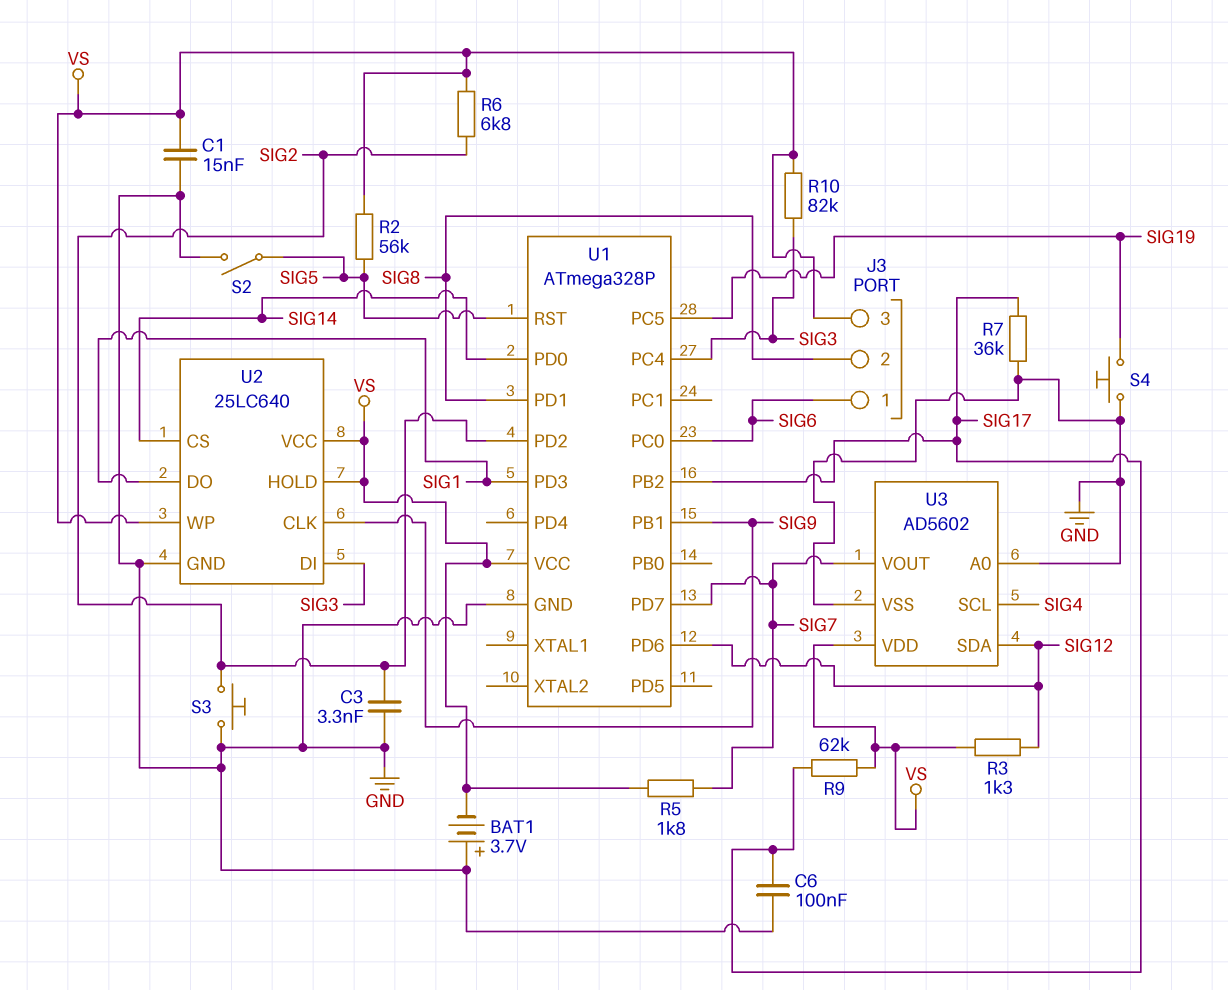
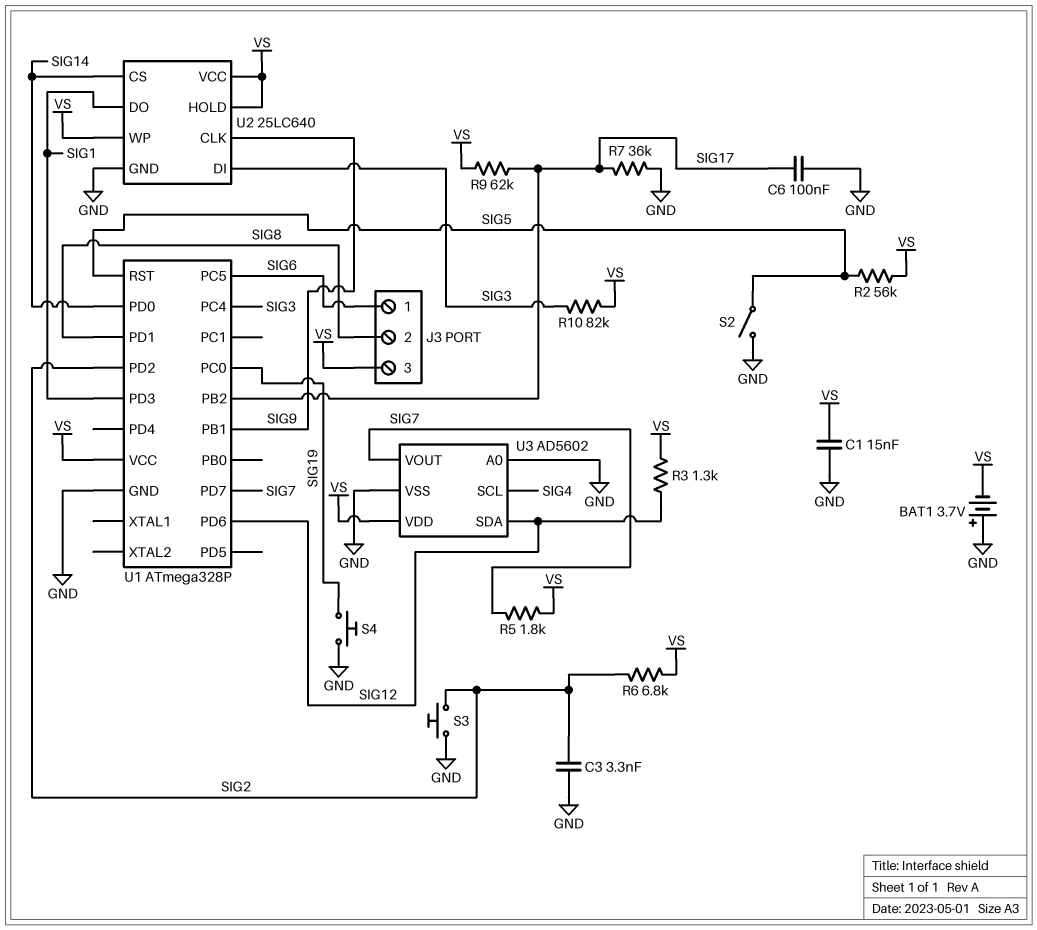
U1 pin PC0: SIG6 -> SIG19
U1 pin PC5: SIG19 -> SIG6

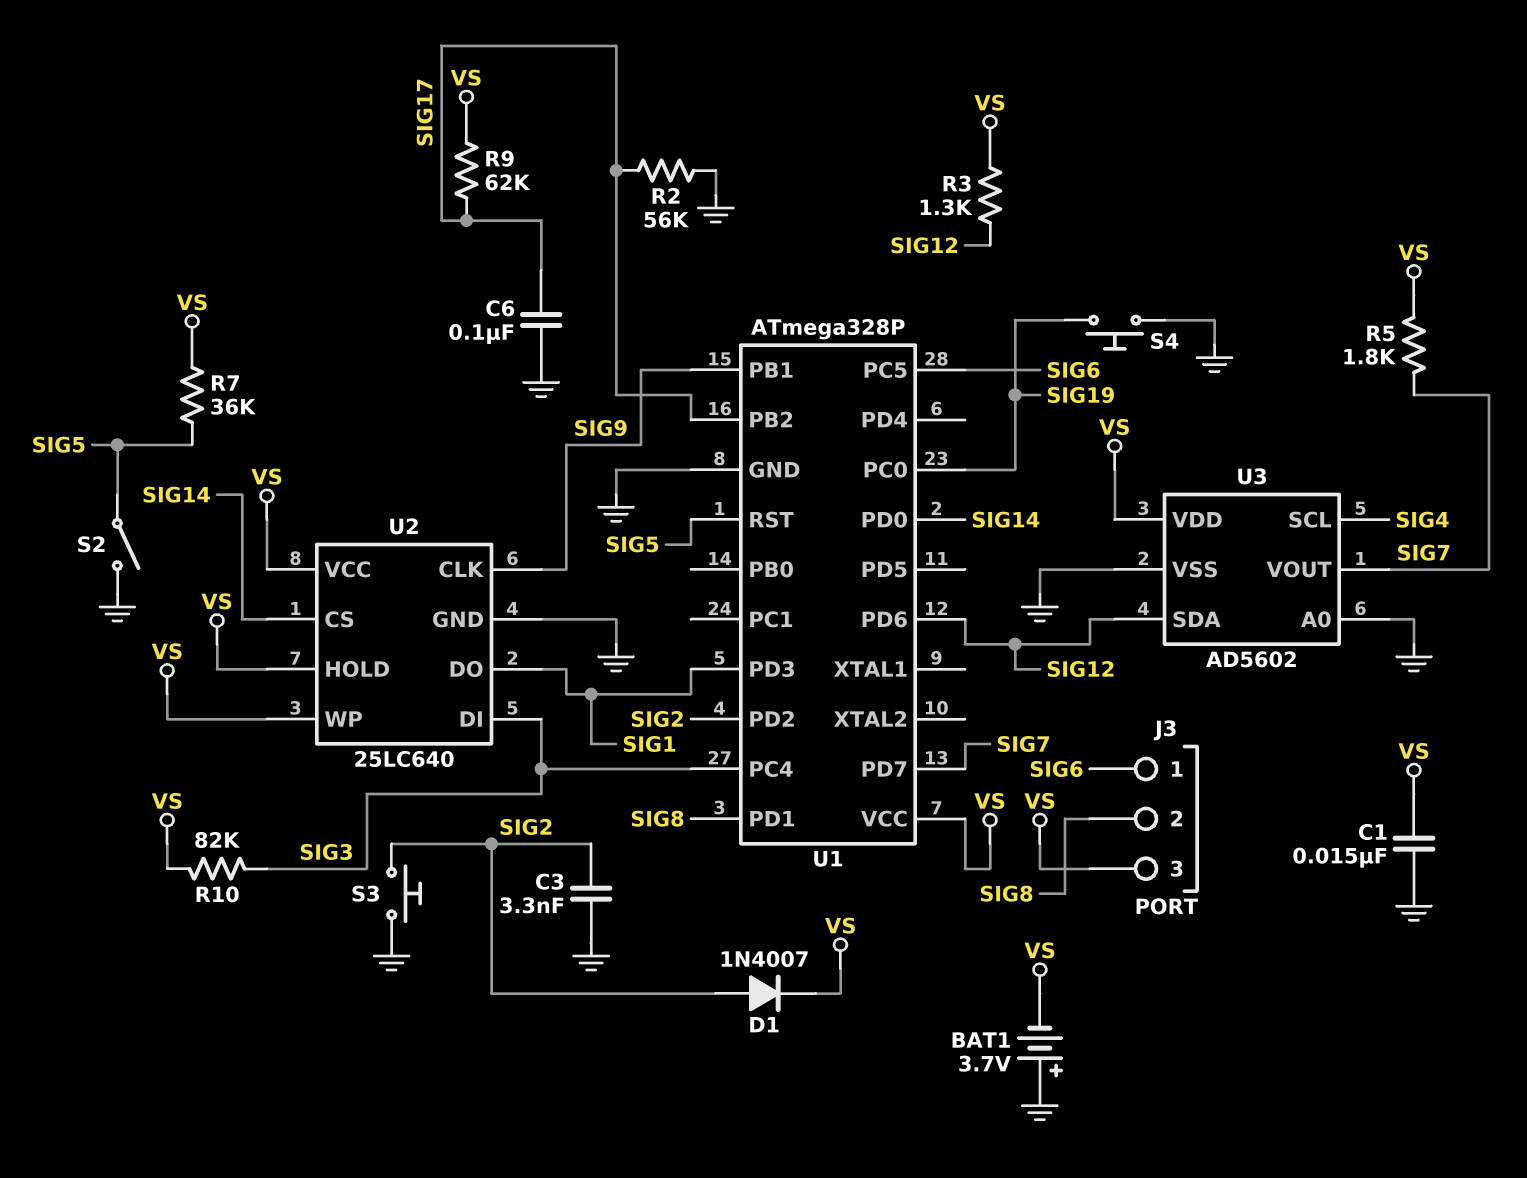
D1: none -> diode 1N4007 (A SIG2, K VS)
R2: 56k (SIG5, VS) -> 56k (GND, SIG17)
R6: 6.8k (SIG2, VS) -> none
R7: 36k (GND, SIG17) -> 36k (SIG5, VS)

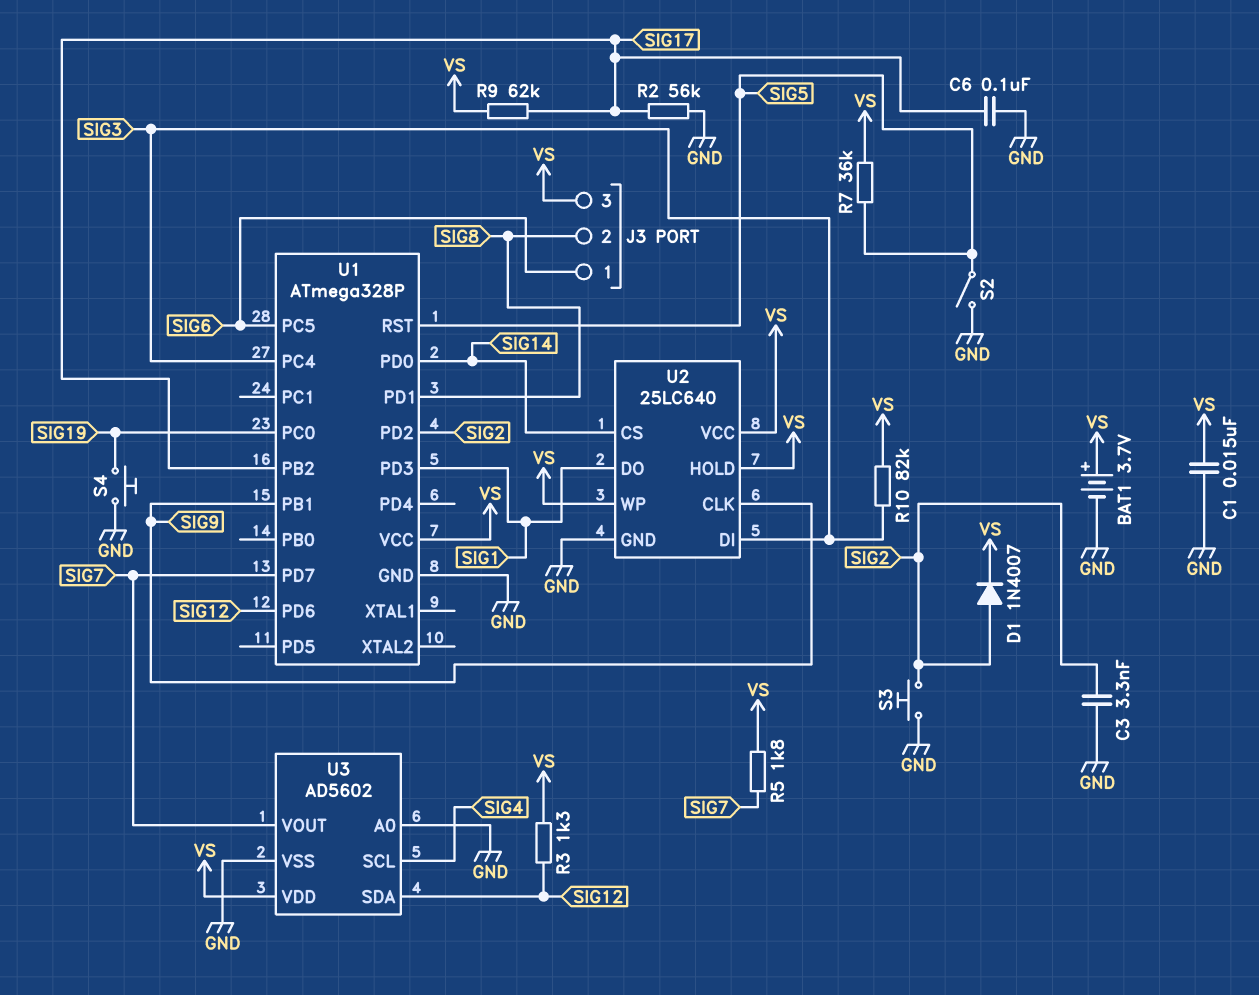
BAT1: 3.7V (plus GND, minus VS) -> 3.7V (plus VS, minus GND)

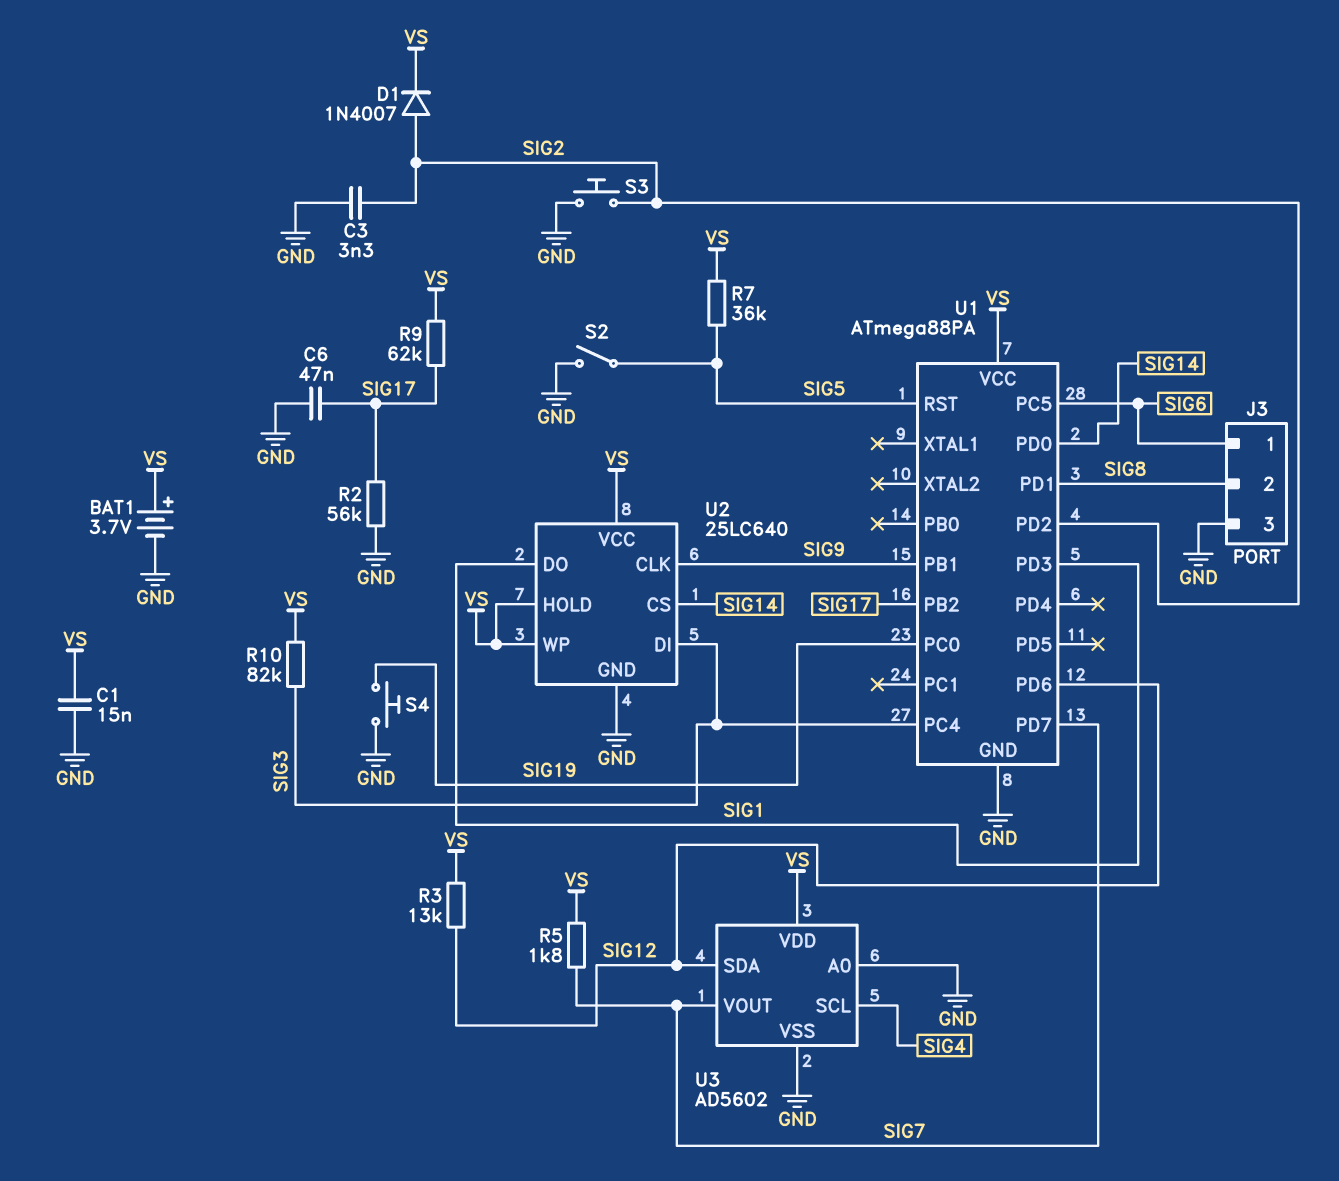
C6: 100nF (GND, SIG17) -> 47nF (GND, SIG17)
J3 pin 3: VS -> GND
R3: 1.3k (SIG12, VS) -> 13k (SIG12, VS)
U1: ATmega328P -> ATmega88PA

